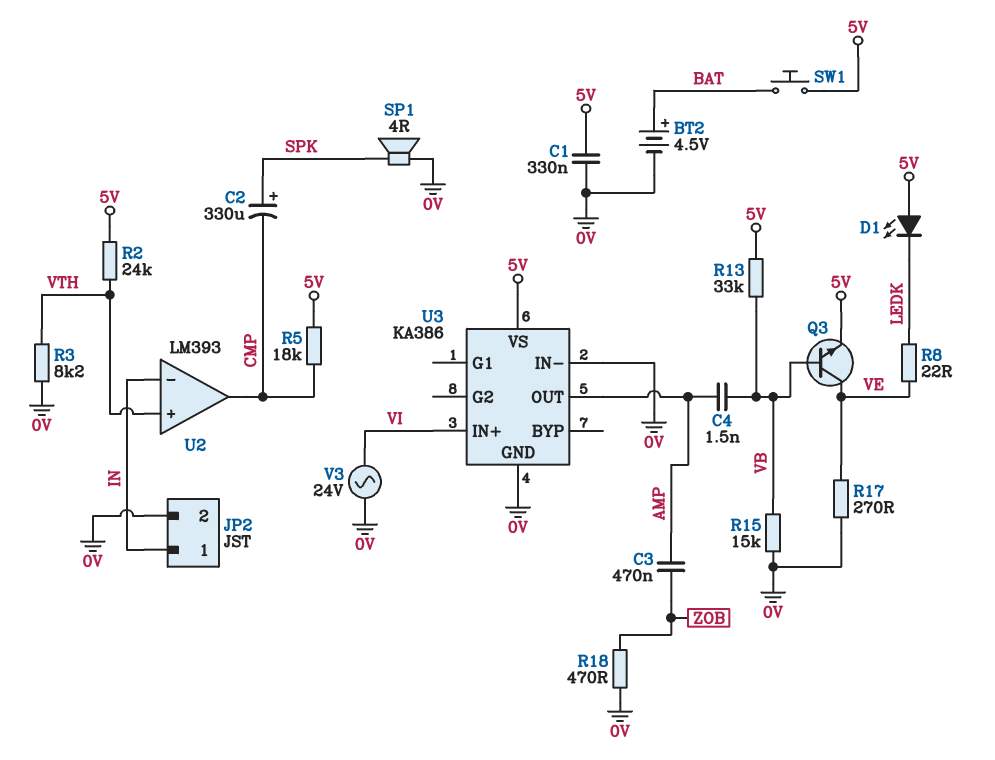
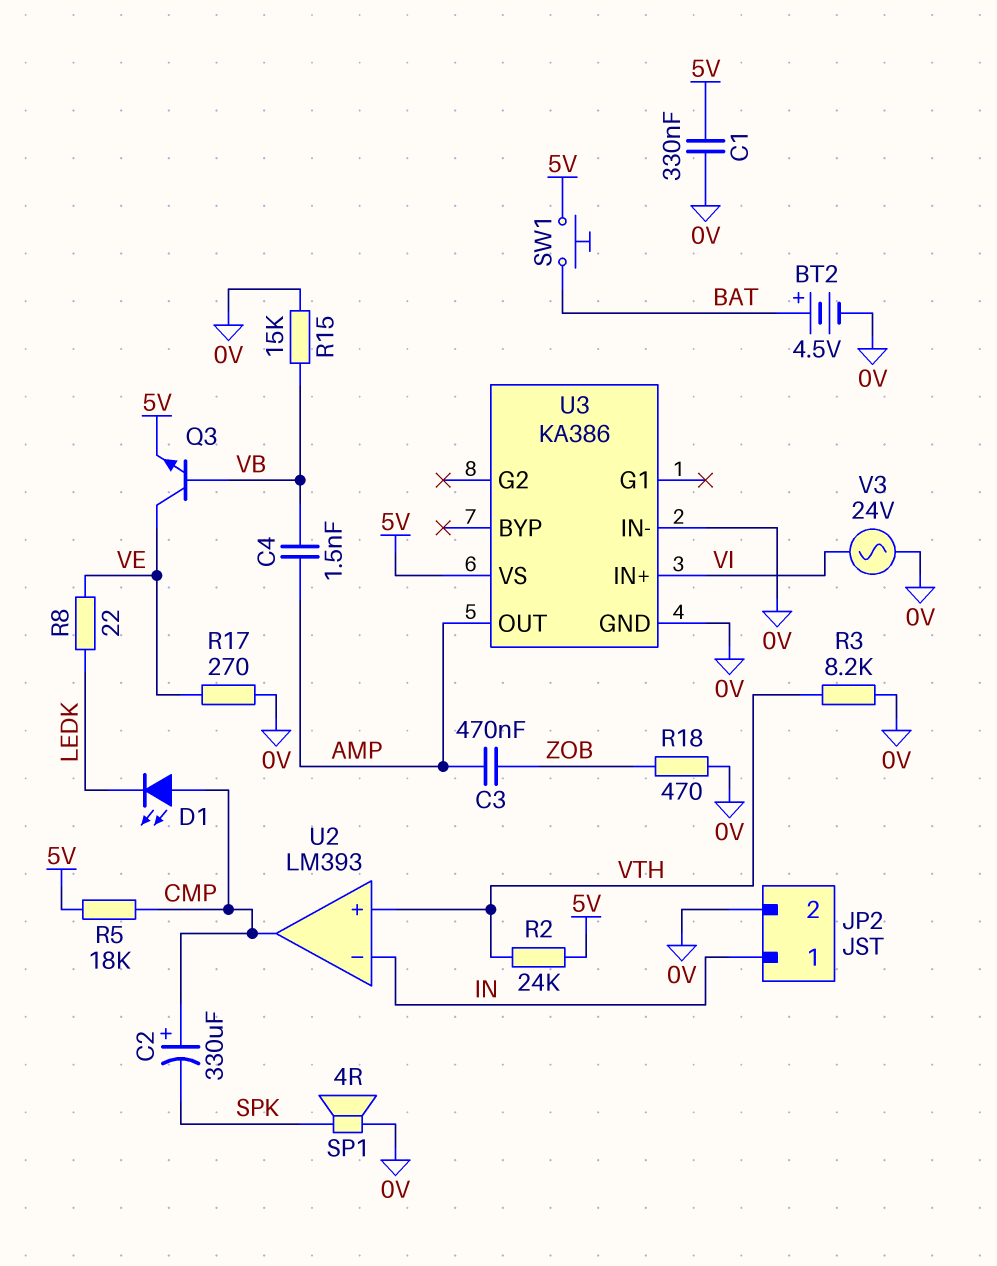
C2: 330uF (plus SPK, minus CMP) -> 330uF (plus CMP, minus SPK)
D1: LED (A 5V, K LEDK) -> LED (A CMP, K LEDK)
R13: 33k (5V, VB) -> none

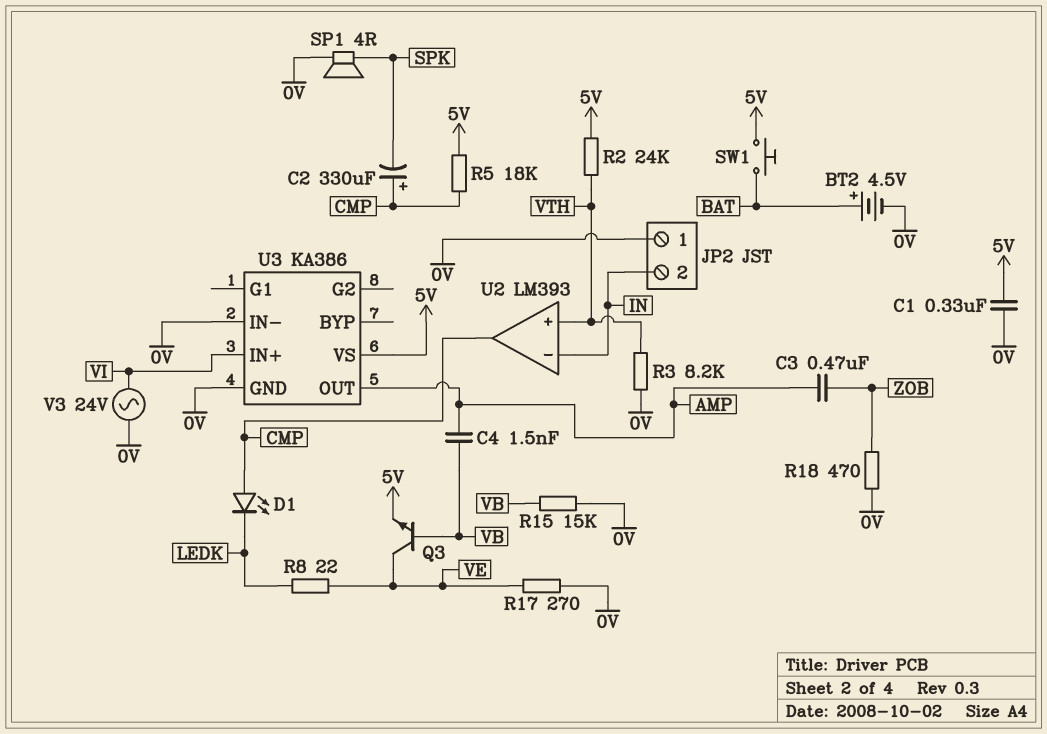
JP2 pin 1: IN -> 0V
JP2 pin 2: 0V -> IN

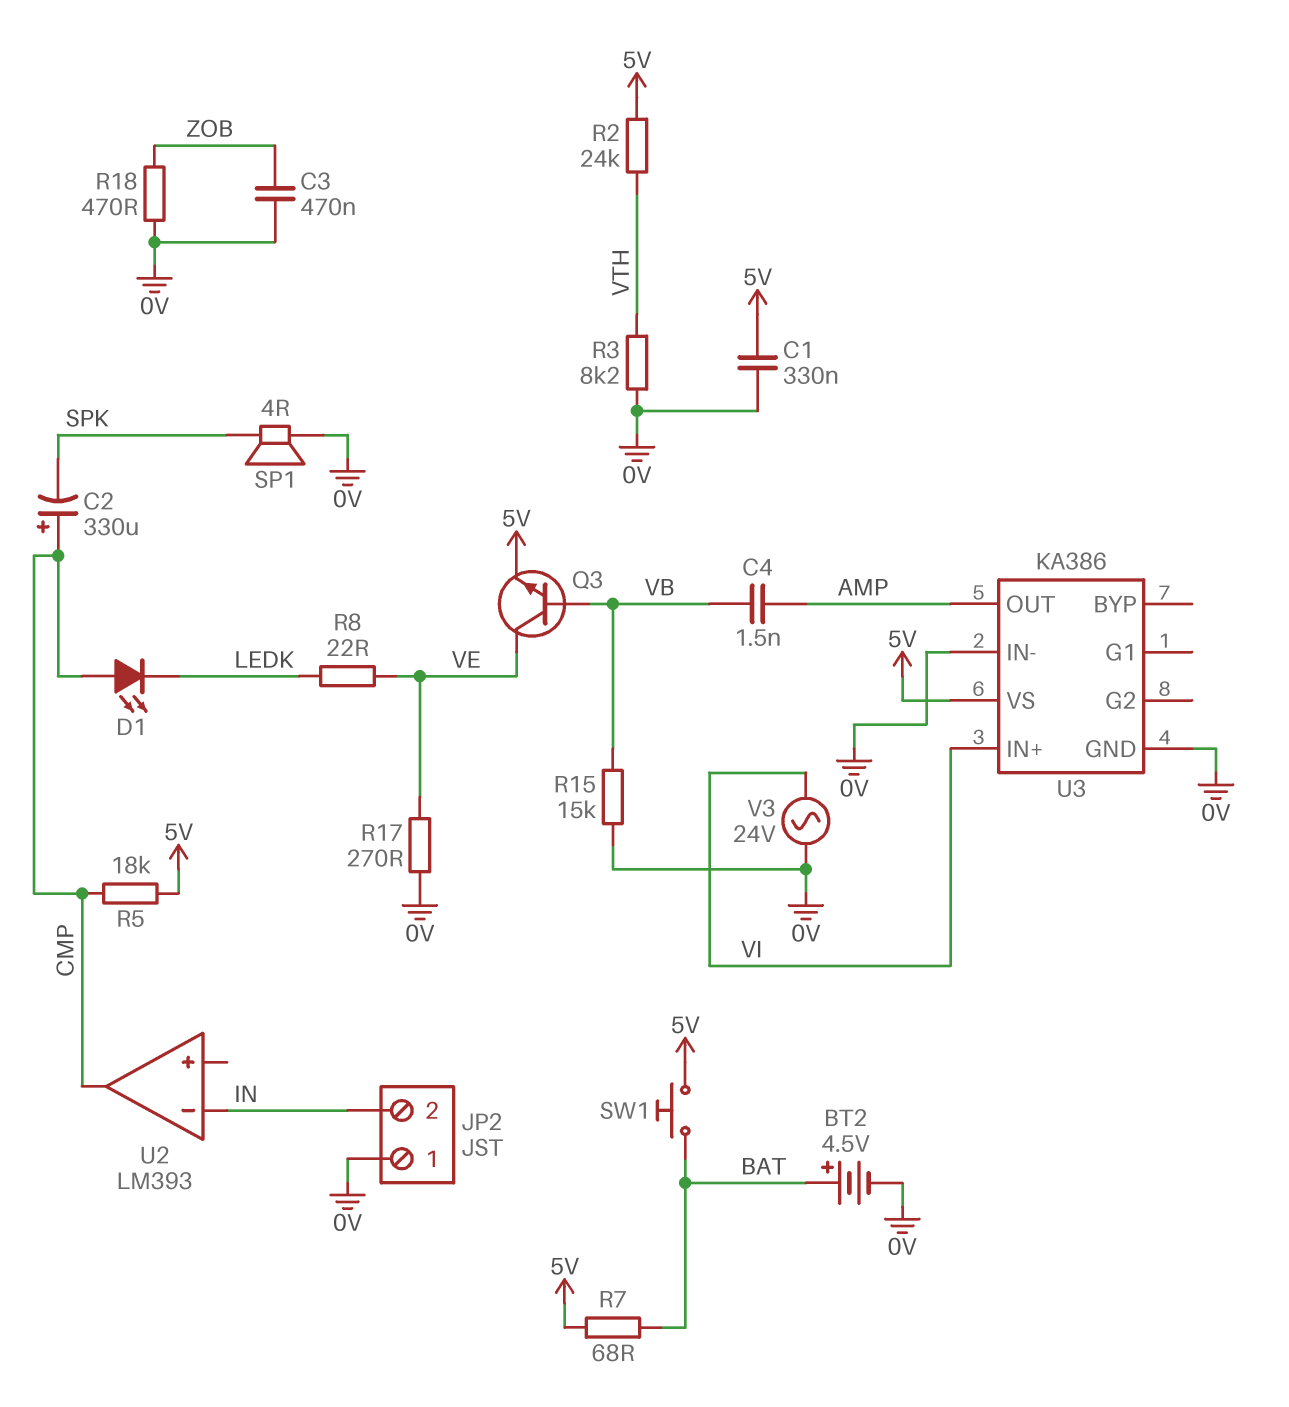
C3: 470nF (AMP, ZOB) -> 470nF (0V, ZOB)
R7: none -> 68 (5V, BAT)
U2 pin in+: VTH -> none

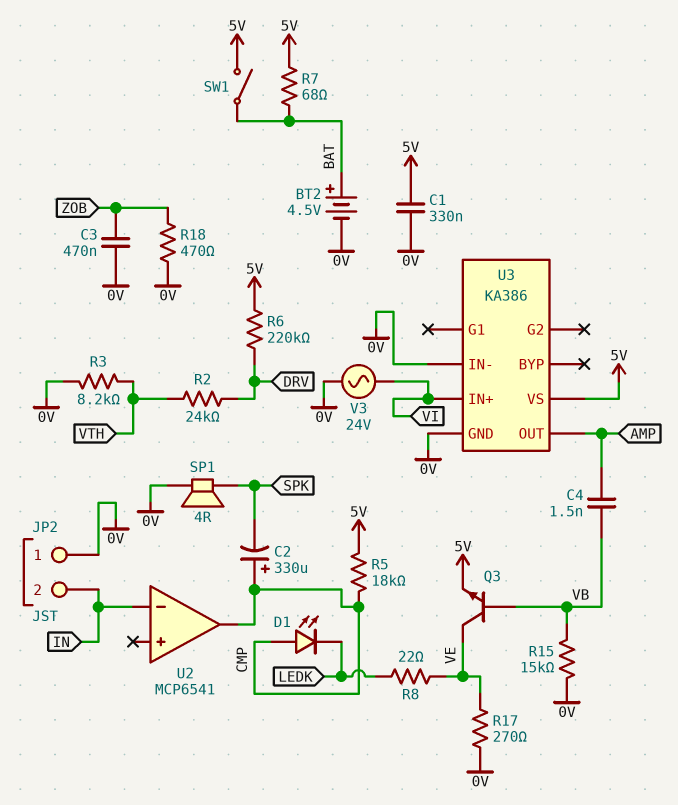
R2: 24k (5V, VTH) -> 24k (DRV, VTH)
R6: none -> 220k (5V, DRV)
SW1: button (5V, BAT) -> switch (5V, BAT)
U2: LM393 -> MCP6541

